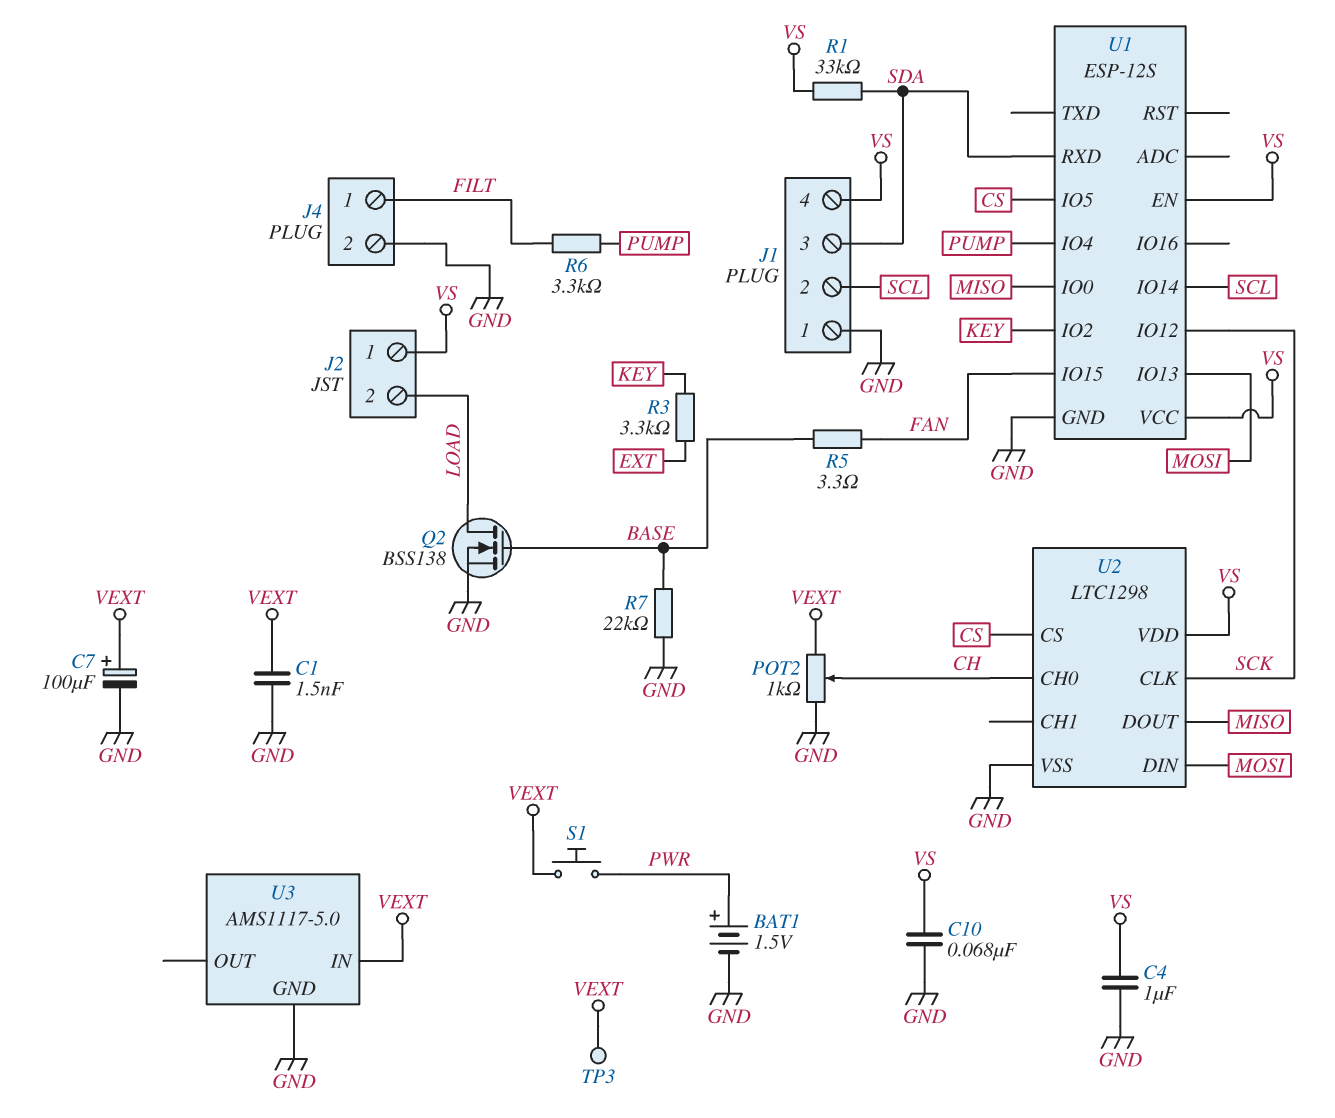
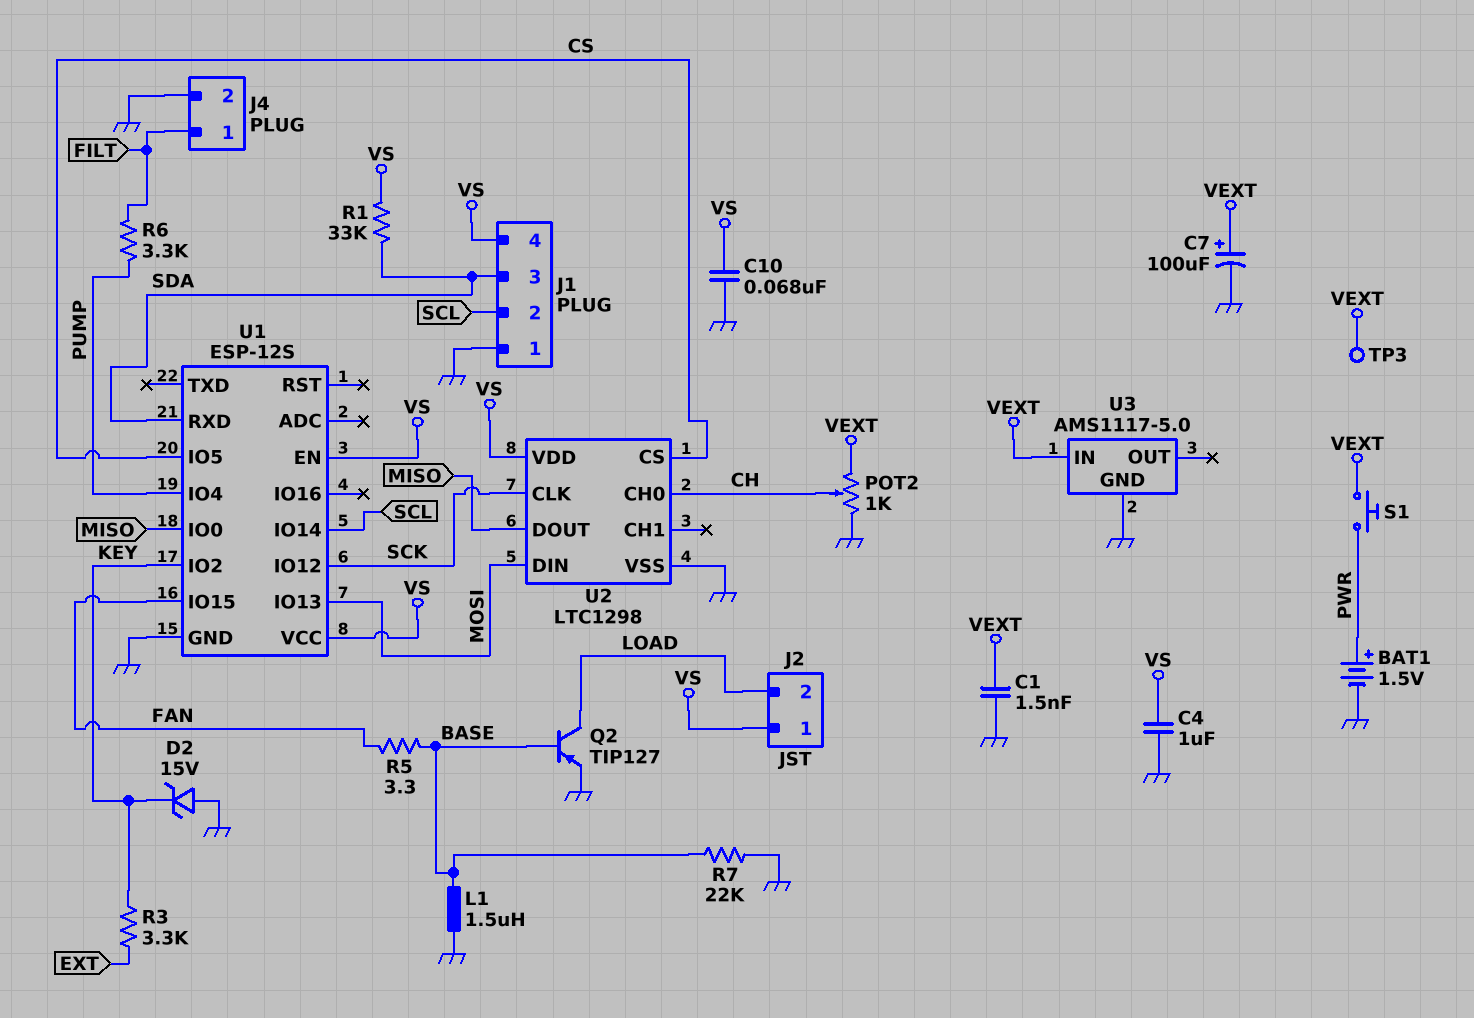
D2: none -> zener 15V (A GND, K KEY)
L1: none -> 1.5uH (BASE, GND)
Q2: NMOS BSS138 (G BASE, D LOAD, S GND) -> PNP TIP127 (B BASE, C LOAD, E GND)

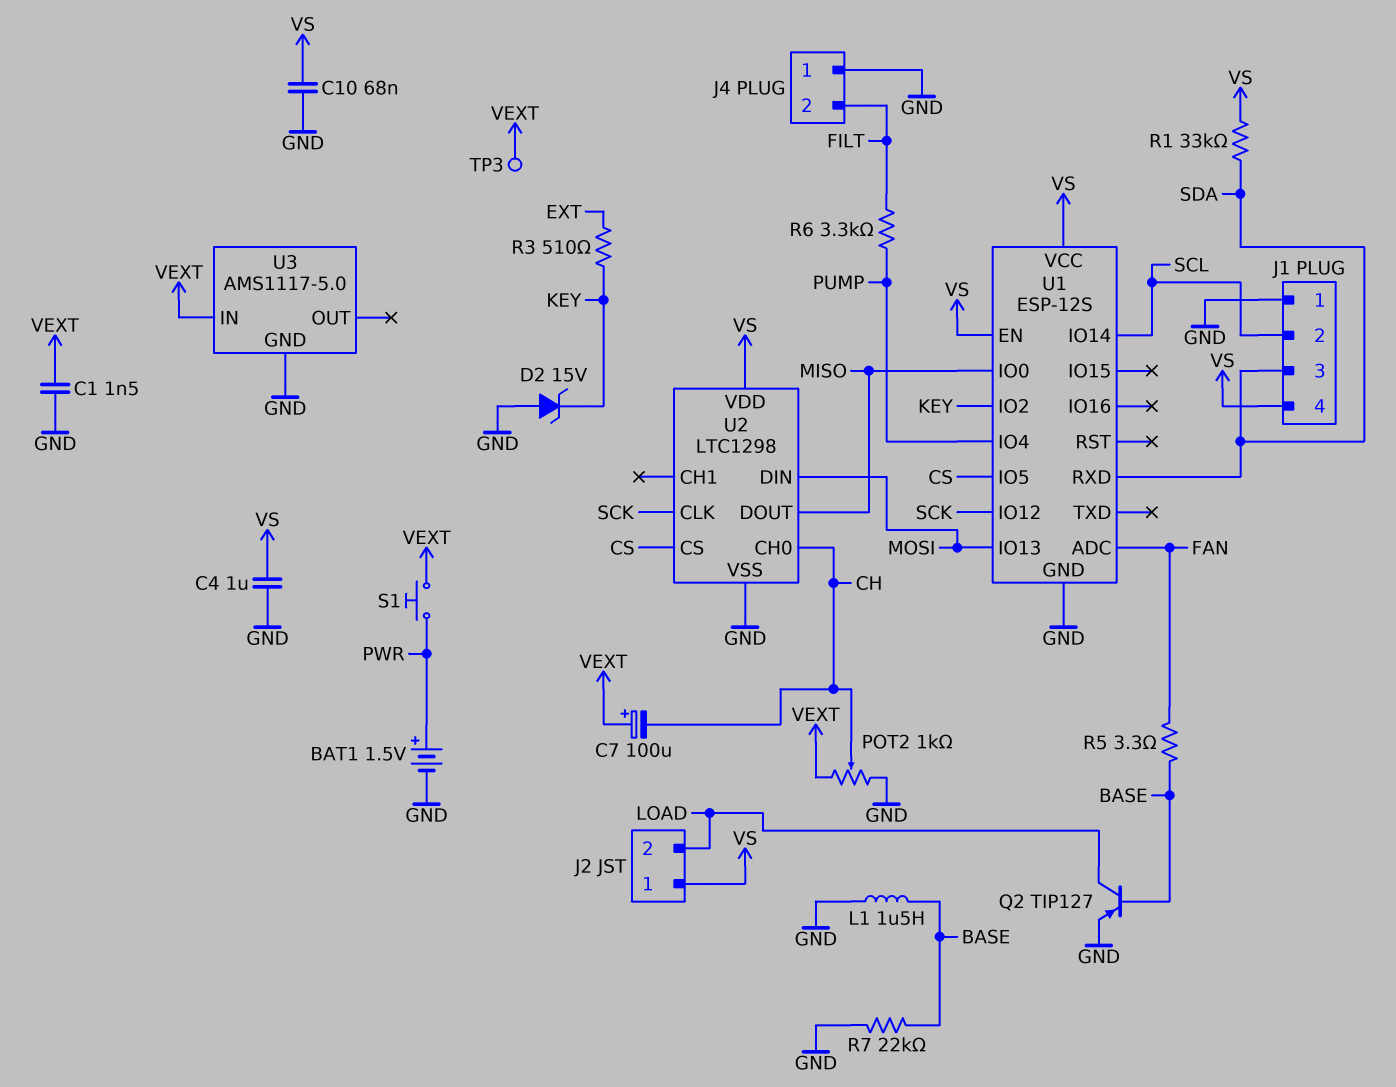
C7: 100uF (plus VEXT, minus GND) -> 100uF (plus VEXT, minus CH)
J4 pin 1: FILT -> GND
J4 pin 2: GND -> FILT
R3: 3.3k (EXT, KEY) -> 510 (EXT, KEY)
U1 pin ADC: none -> FAN
U1 pin IO15: FAN -> none

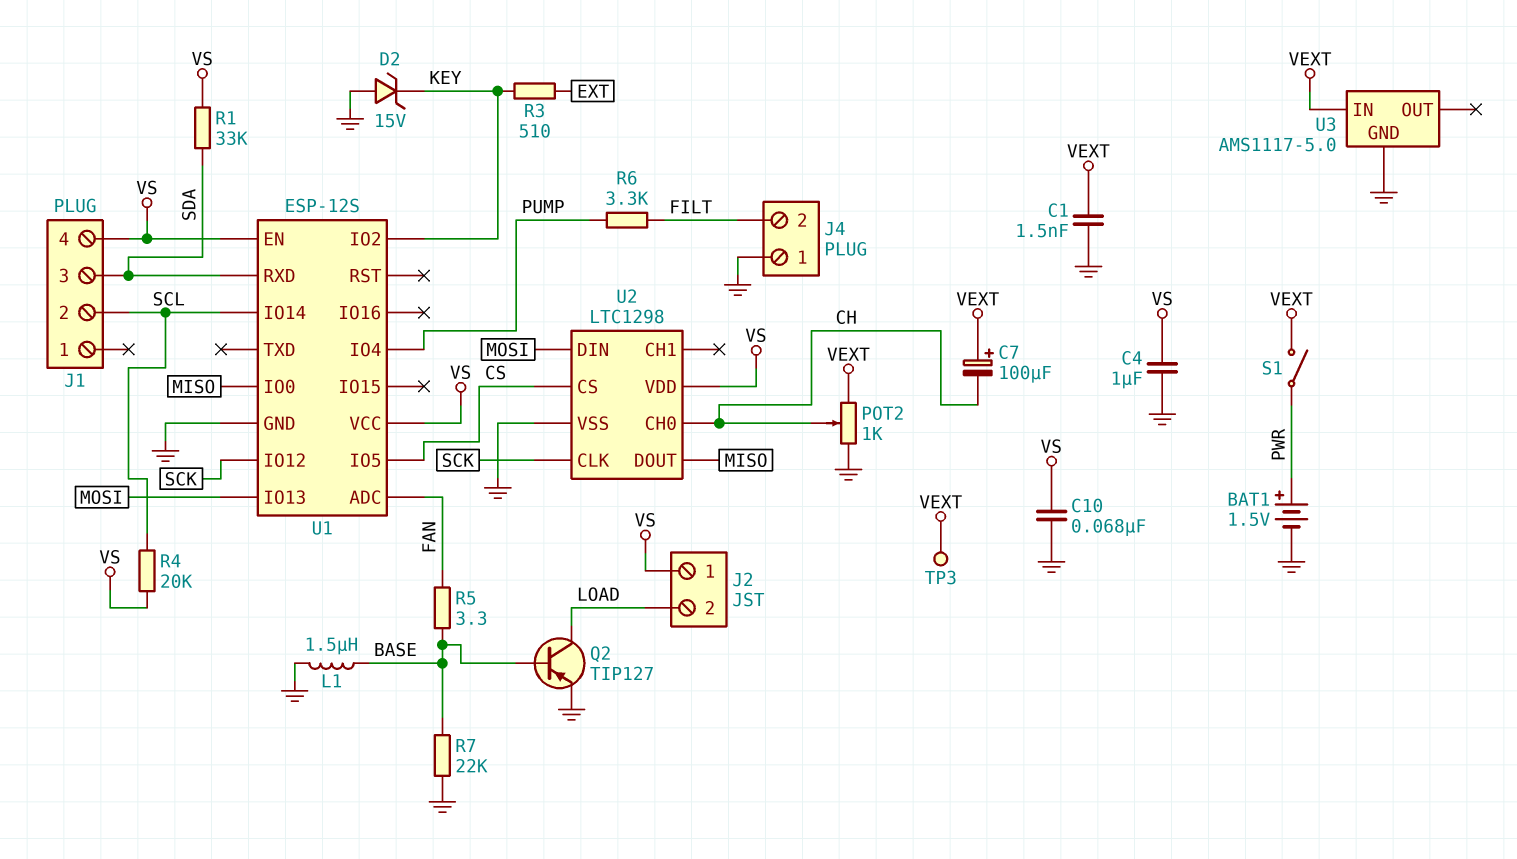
J1 pin 1: GND -> none
R4: none -> 20k (SCL, VS)
S1: button (PWR, VEXT) -> switch (PWR, VEXT)

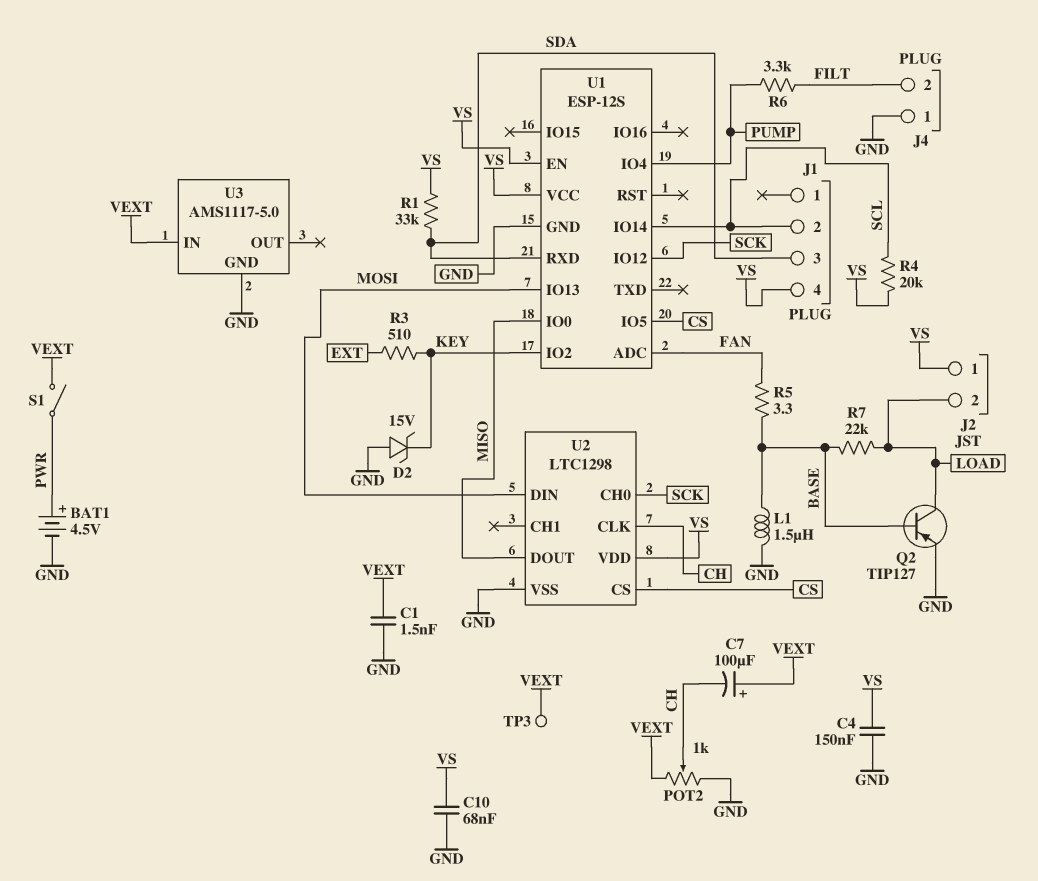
BAT1: 1.5V (plus PWR, minus GND) -> 4.5V (plus PWR, minus GND)
C4: 1uF (GND, VS) -> 150nF (GND, VS)
R7: 22k (BASE, GND) -> 22k (BASE, LOAD)
U2 pin CH0: CH -> SCK
U2 pin CLK: SCK -> CH

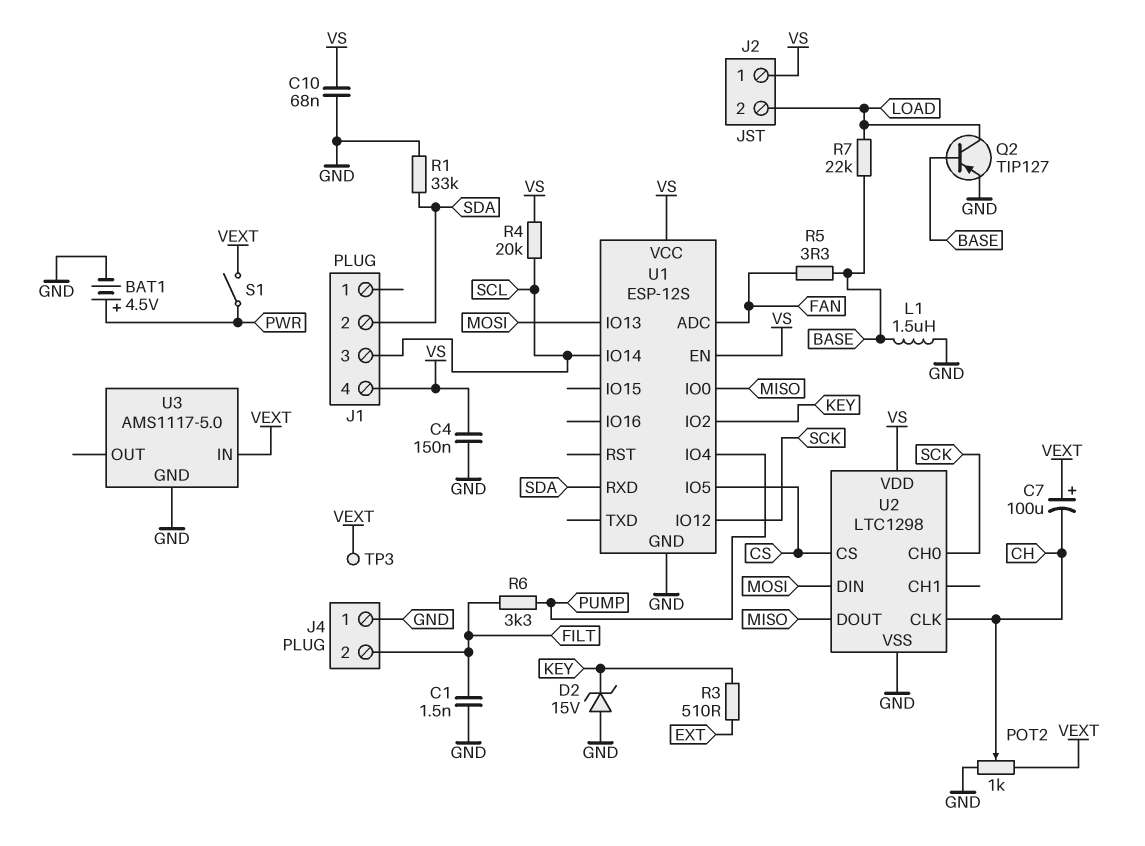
C1: 1.5nF (GND, VEXT) -> 1.5nF (FILT, GND)
J1 pin 2: SCL -> SDA
J1 pin 3: SDA -> SCL
R1: 33k (SDA, VS) -> 33k (GND, SDA)

